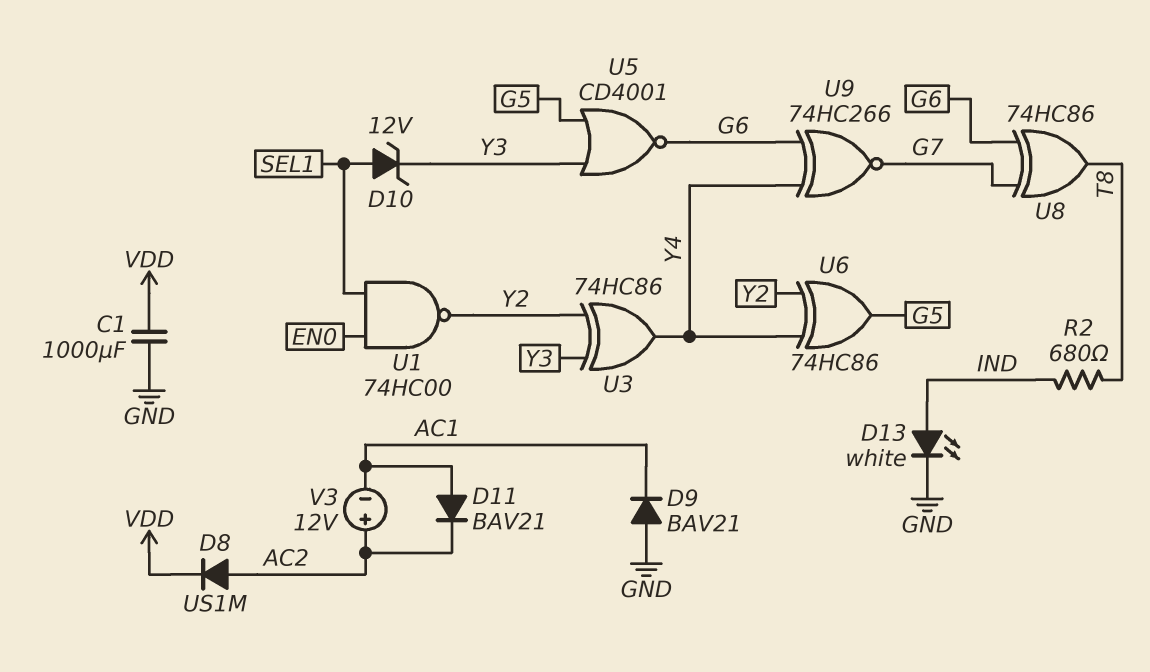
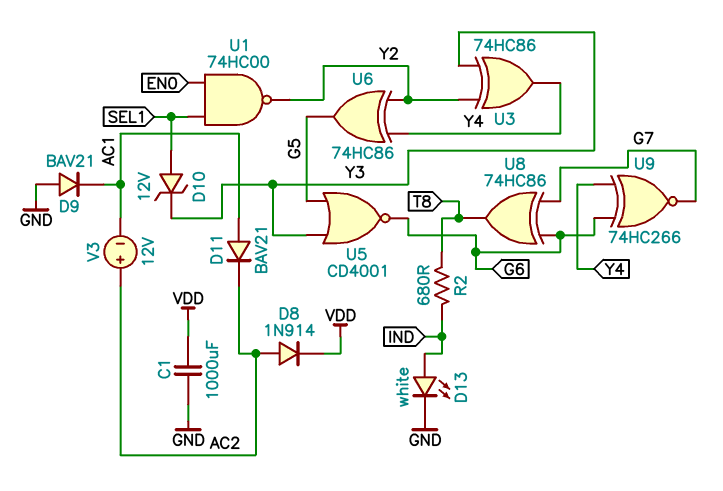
D8: diode US1M (A AC2, K VDD) -> diode 1N914 (A AC2, K VDD)

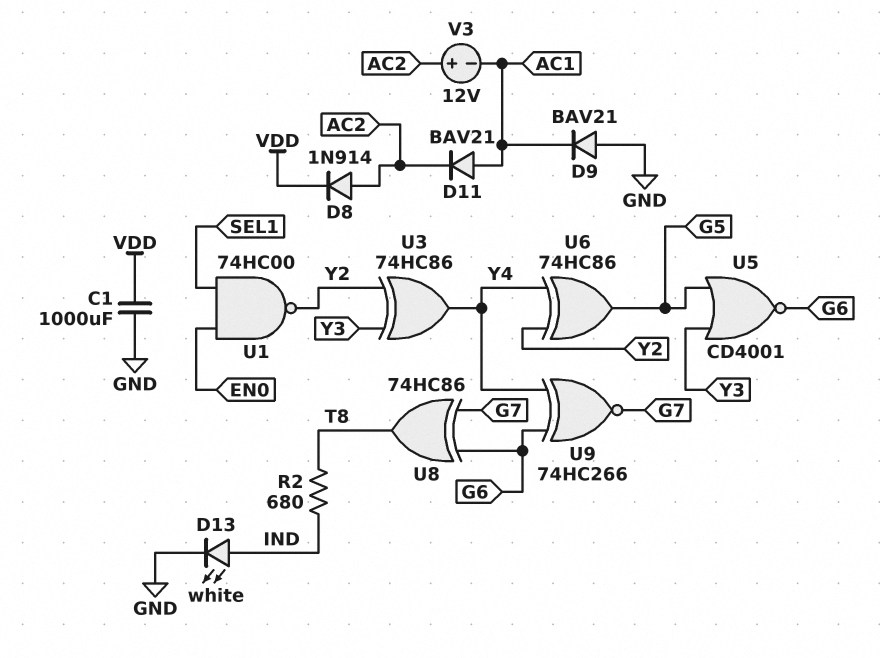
D10: zener 12V (A SEL1, K Y3) -> none

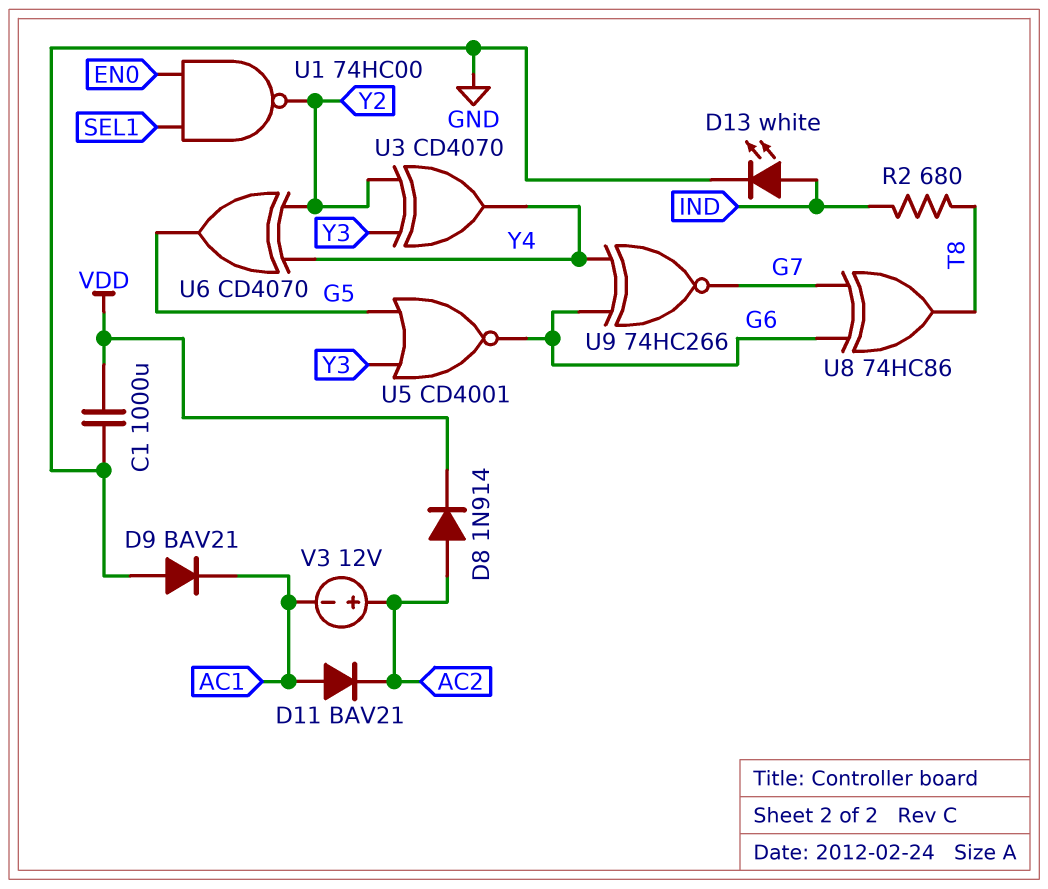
U3: XOR 74HC86 (in Y2, in Y3, out Y4) -> XOR CD4070 (in Y2, in Y3, out Y4)
U6: XOR 74HC86 (in Y2, in Y4, out G5) -> XOR CD4070 (in Y2, in Y4, out G5)

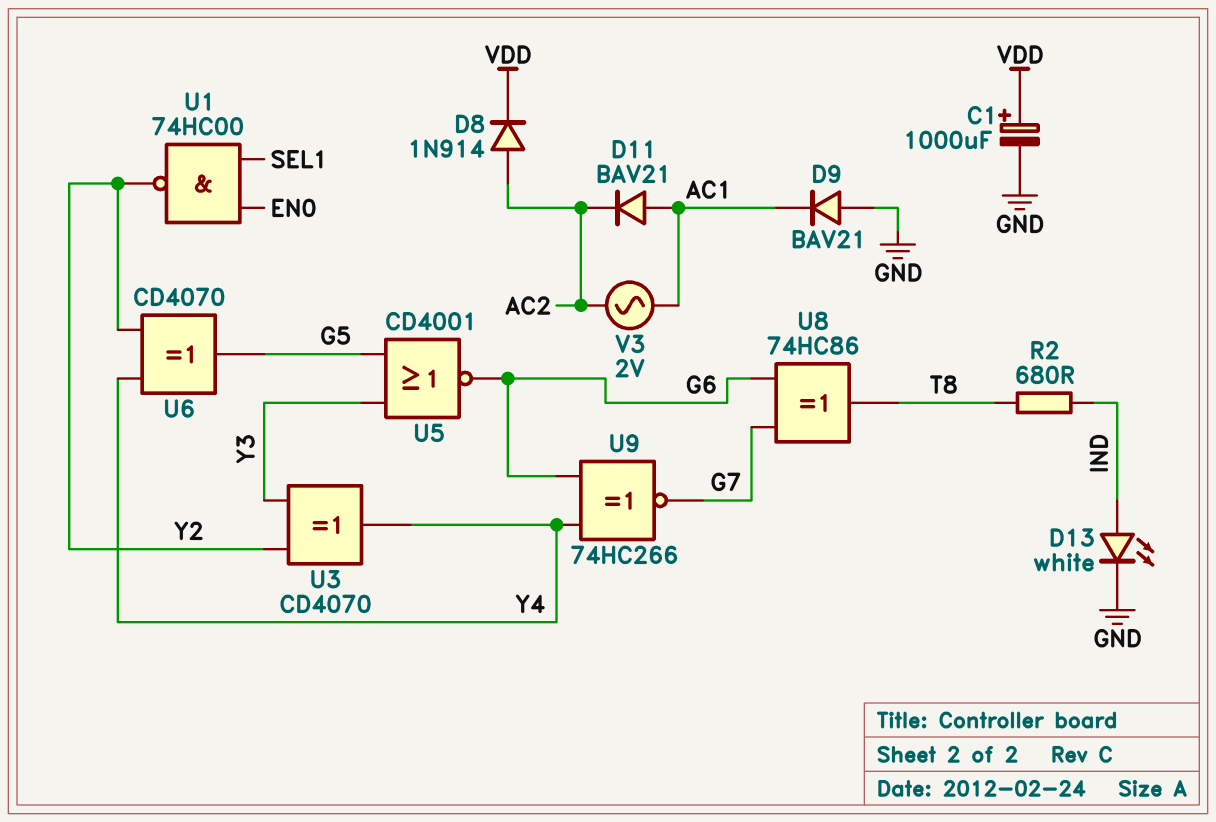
C1: 1000uF (GND, VDD) -> 1000uF (plus VDD, minus GND)
V3: 12V (plus AC2, minus AC1) -> AC 2V (AC1, AC2)

